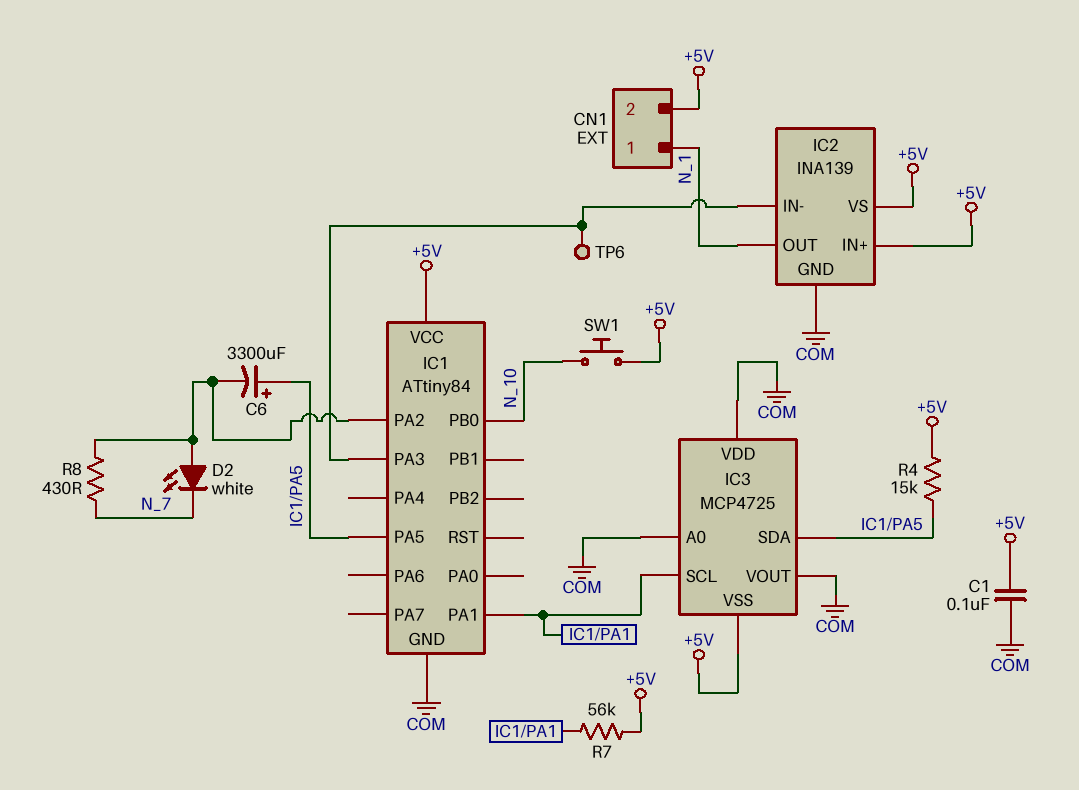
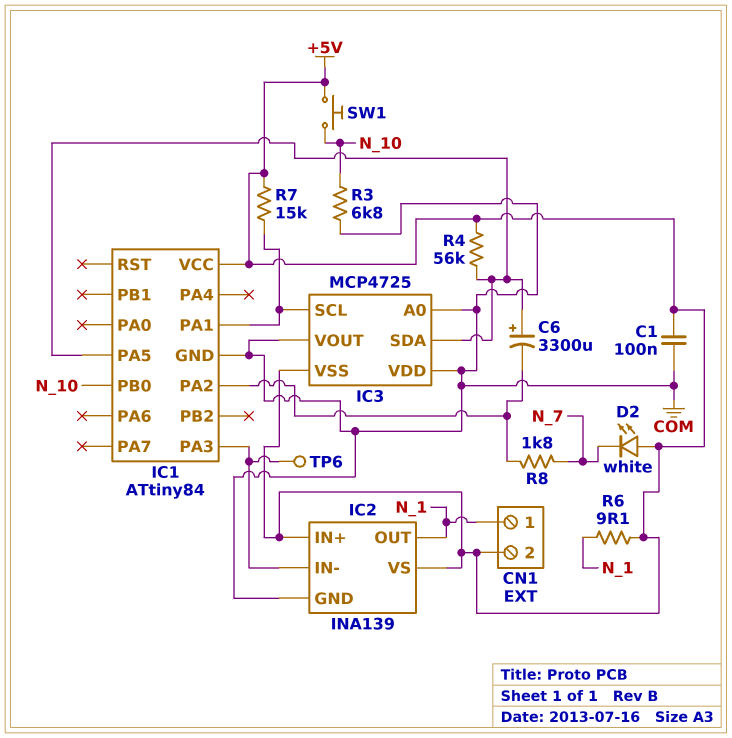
D2: LED white (A IC1/PA2, K N_7) -> LED white (A +5V, K N_7)
R3: none -> 6.8k (COM, N_10)
R4: 15k (+5V, IC1/PA5) -> 56k (+5V, IC1/PA5)
R6: none -> 9.1 (+5V, N_1)
R7: 56k (+5V, IC1/PA1) -> 15k (+5V, IC1/PA1)
R8: 430 (IC1/PA2, N_7) -> 1.8k (IC1/PA2, N_7)

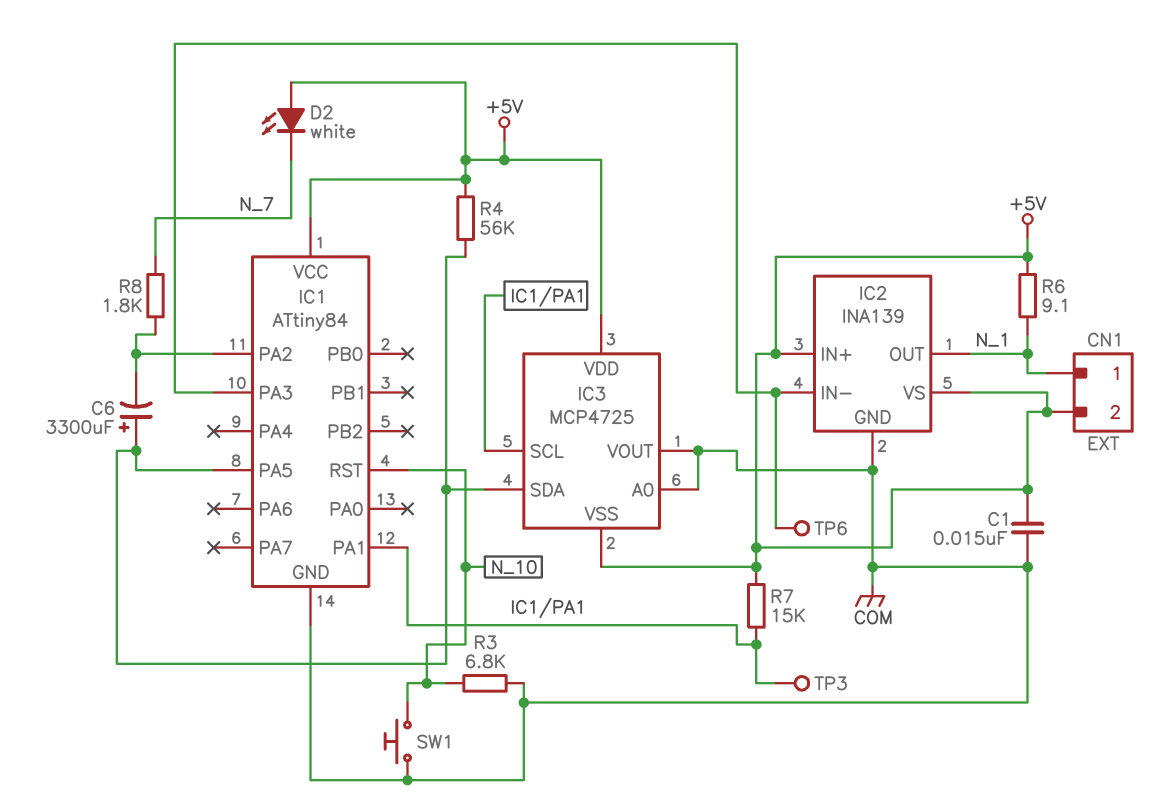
C1: 100nF (+5V, COM) -> 15nF (+5V, COM)
IC1 pin PB0: N_10 -> none
IC1 pin RST: none -> N_10
IC3 pin VDD: COM -> +5V
SW1: button (+5V, N_10) -> button (COM, N_10)
TP3: none -> test point (IC1/PA1)

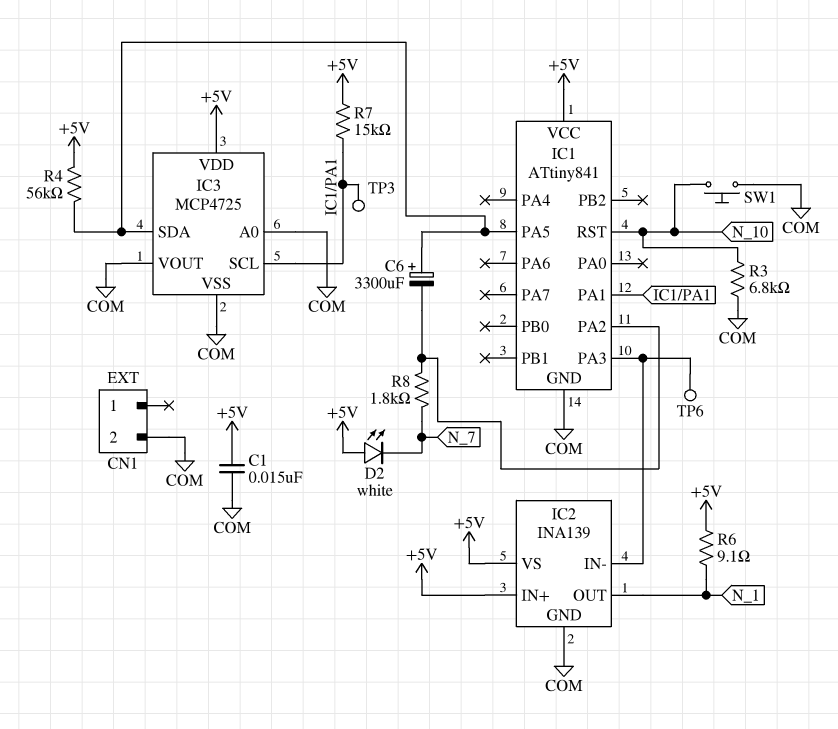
CN1 pin 1: N_1 -> none
CN1 pin 2: +5V -> COM
IC1: ATtiny84 -> ATtiny841
IC3 pin VSS: +5V -> COM

